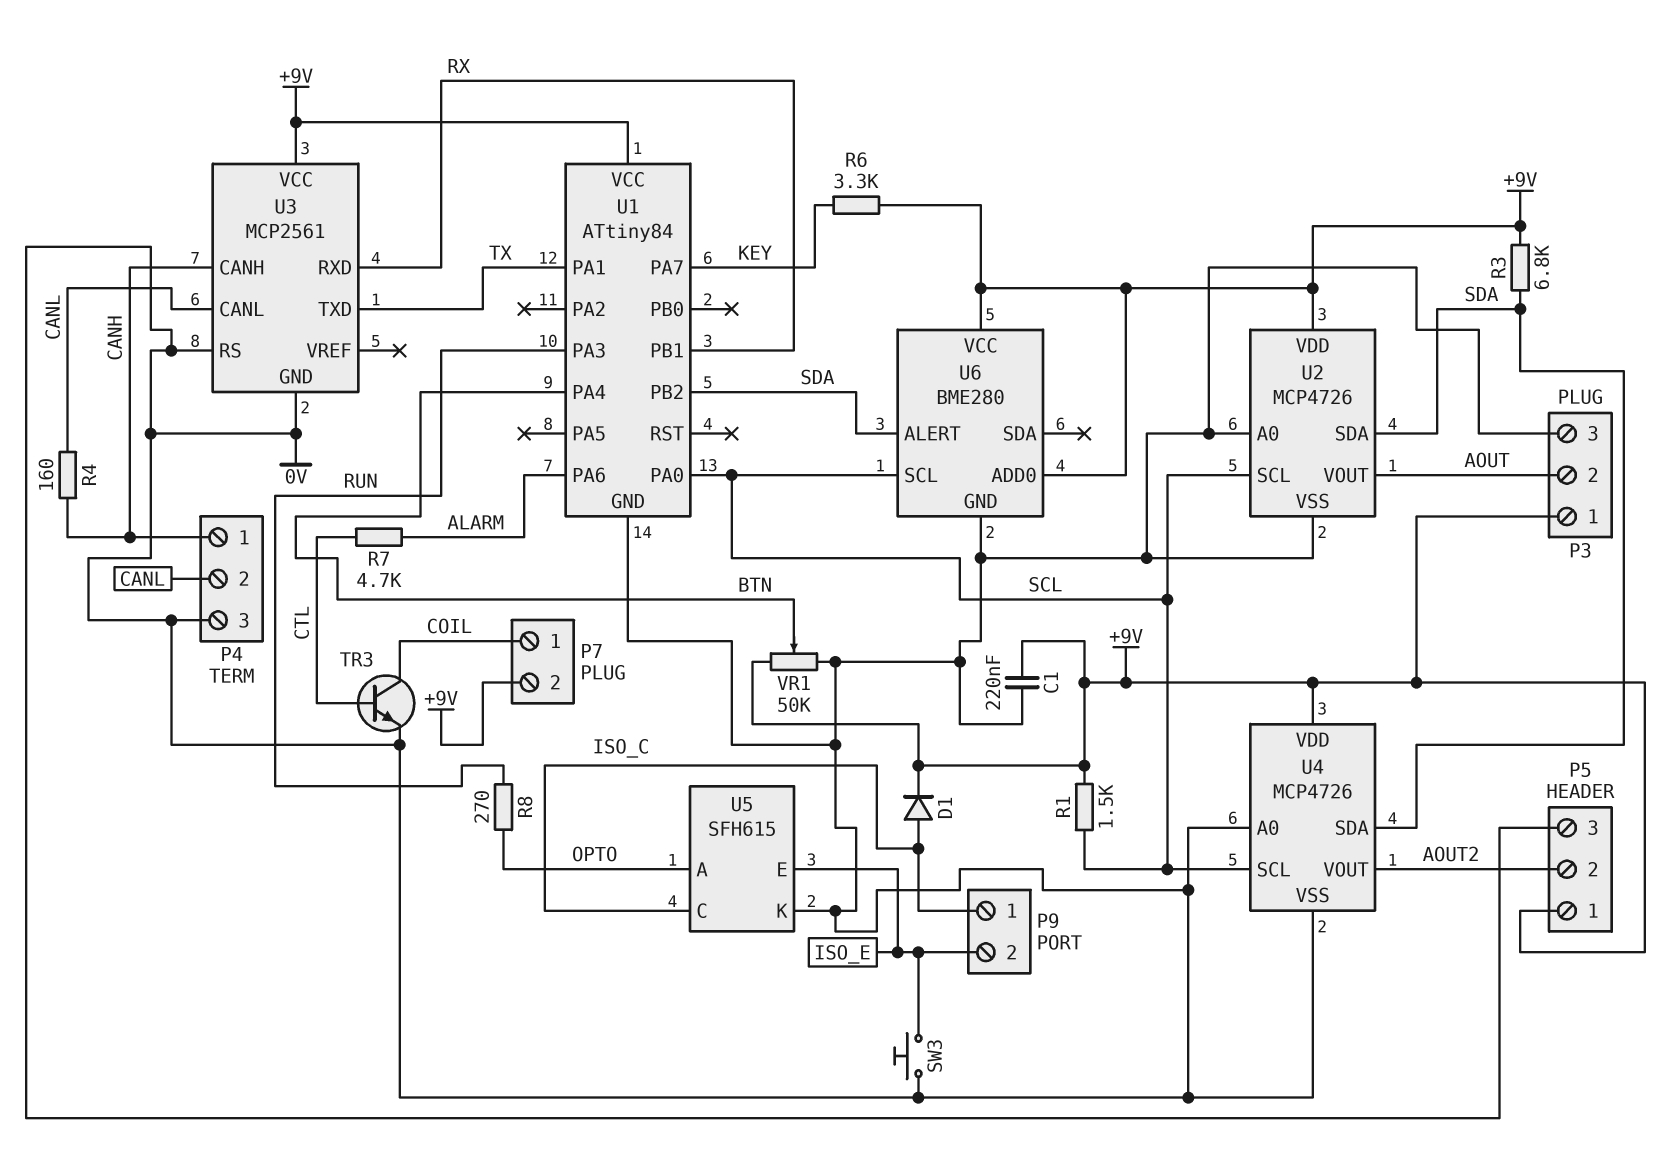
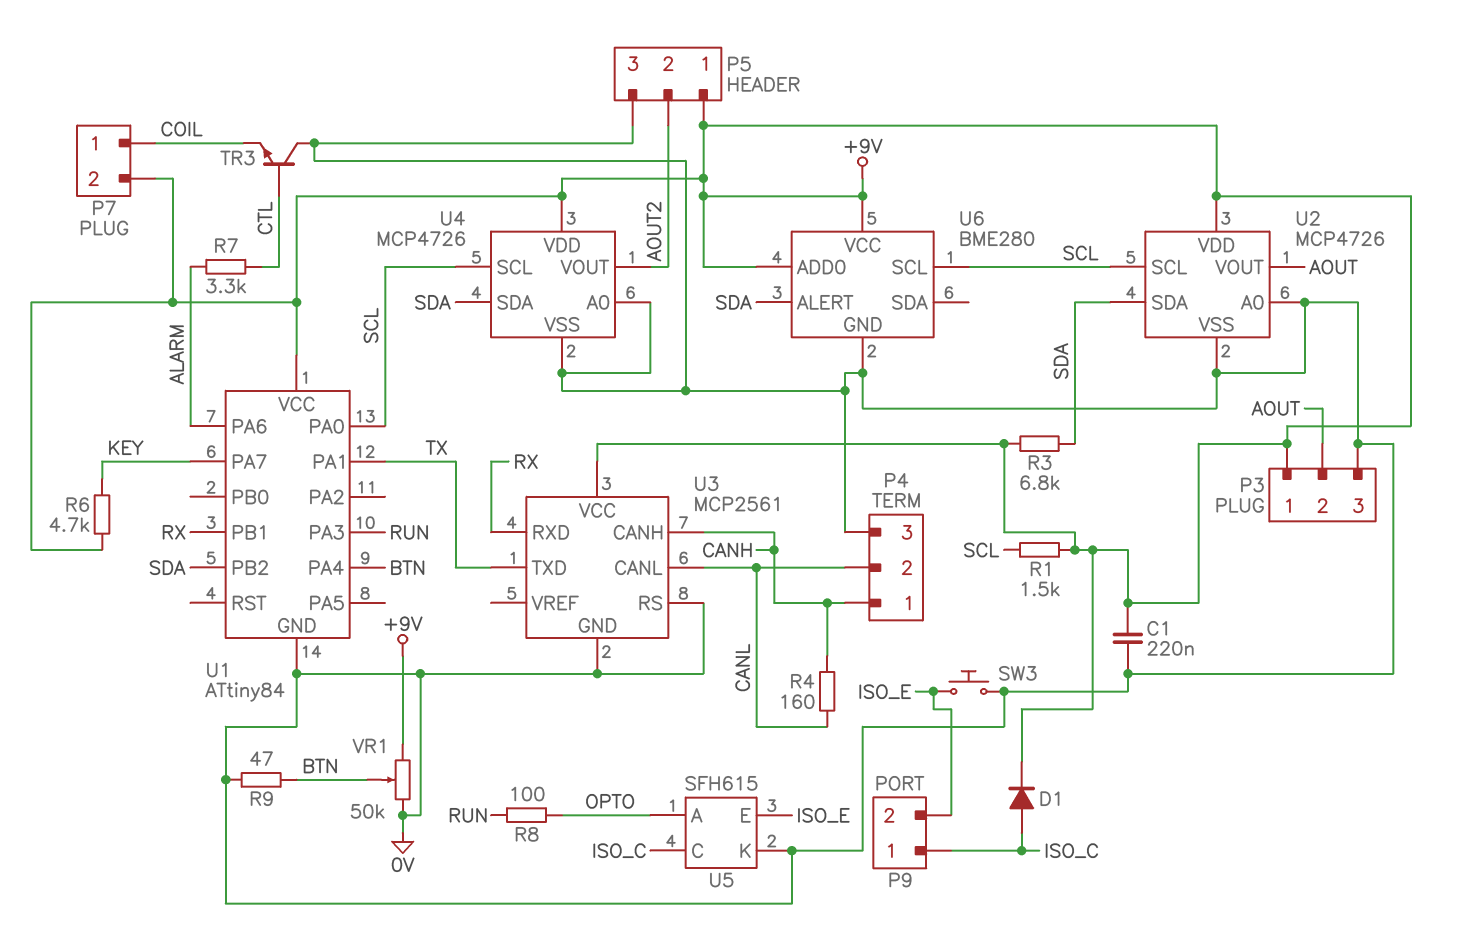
R6: 3.3k (+9V, KEY) -> 4.7k (+9V, KEY)
R7: 4.7k (ALARM, CTL) -> 3.3k (ALARM, CTL)
R8: 270 (OPTO, RUN) -> 100 (OPTO, RUN)
R9: none -> 47 (0V, BTN)
TR3: NPN (B CTL, C COIL, E 0V) -> NPN (B CTL, C 0V, E COIL)

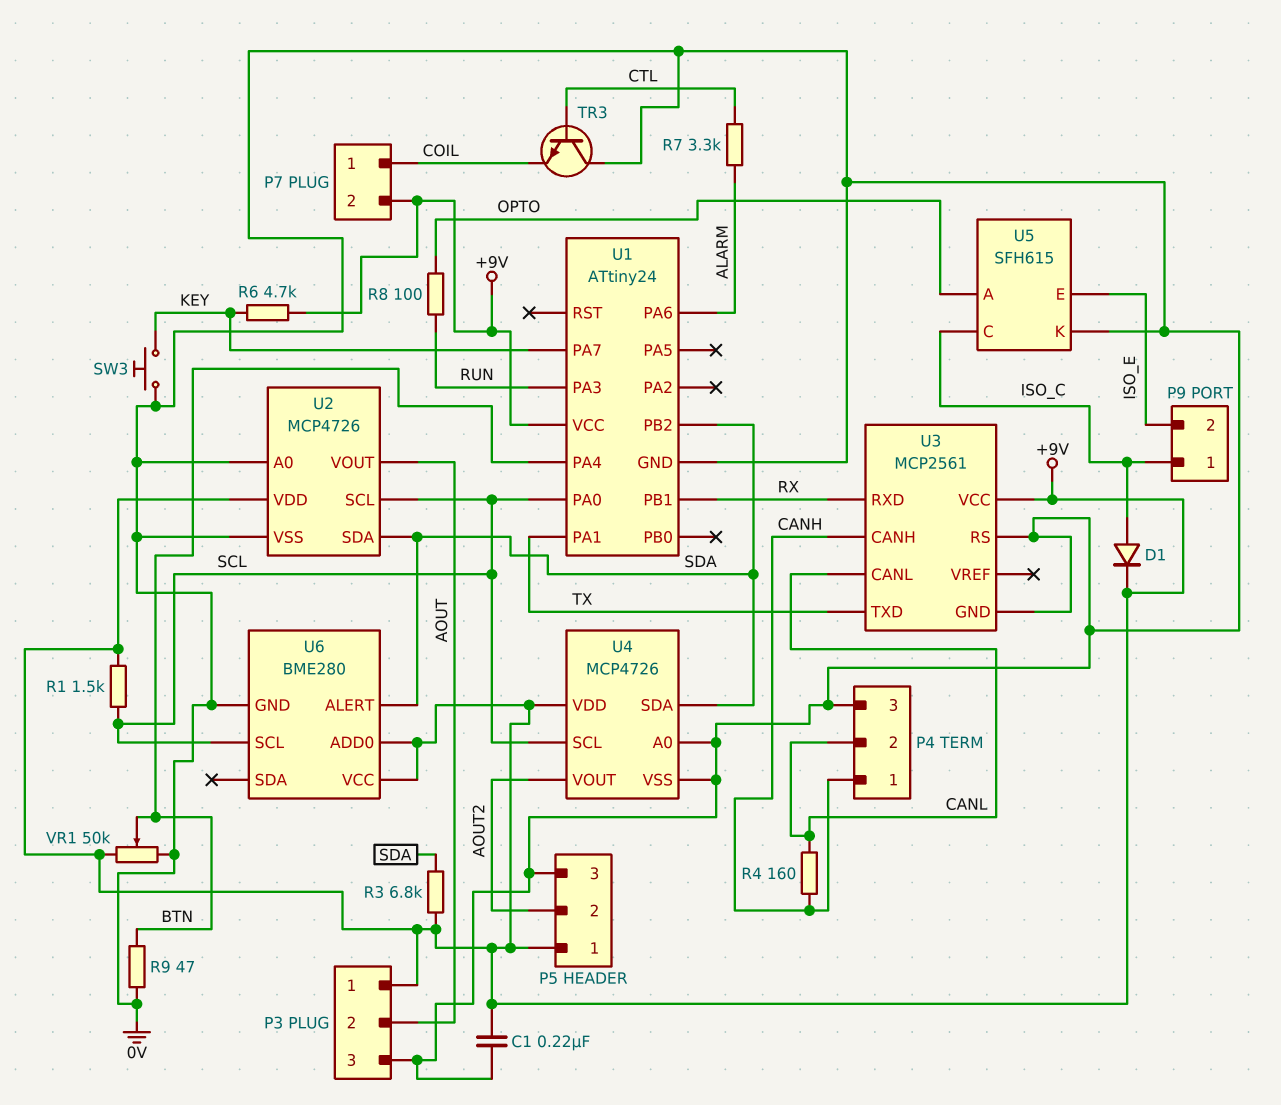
SW3: button (0V, ISO_E) -> button (0V, KEY)
U1: ATtiny84 -> ATtiny24

